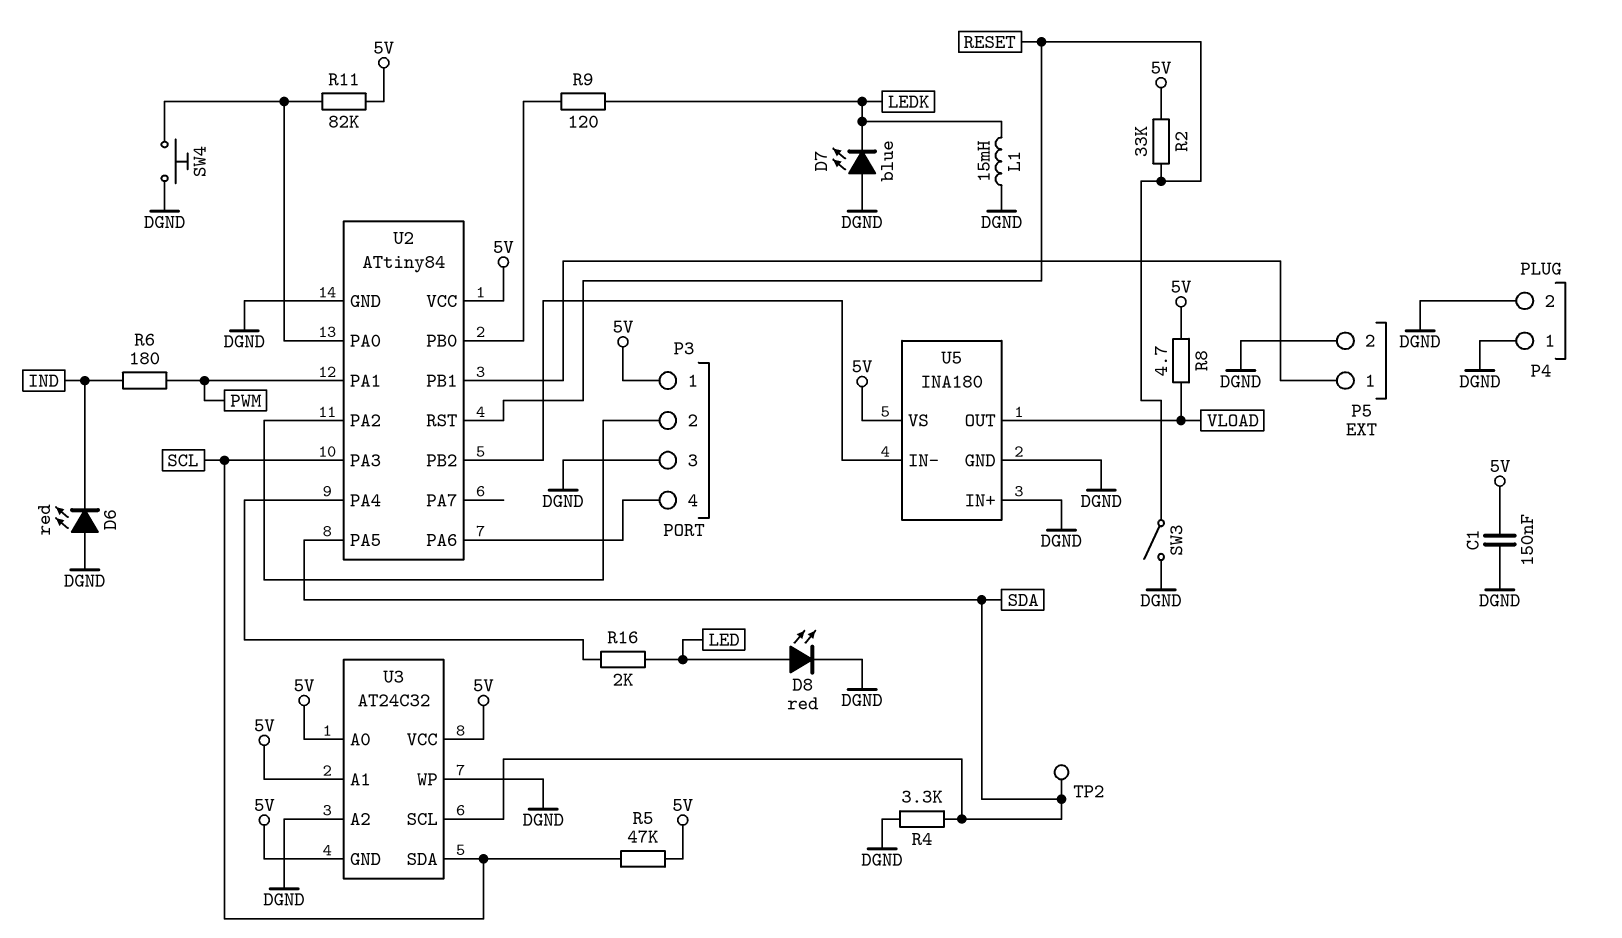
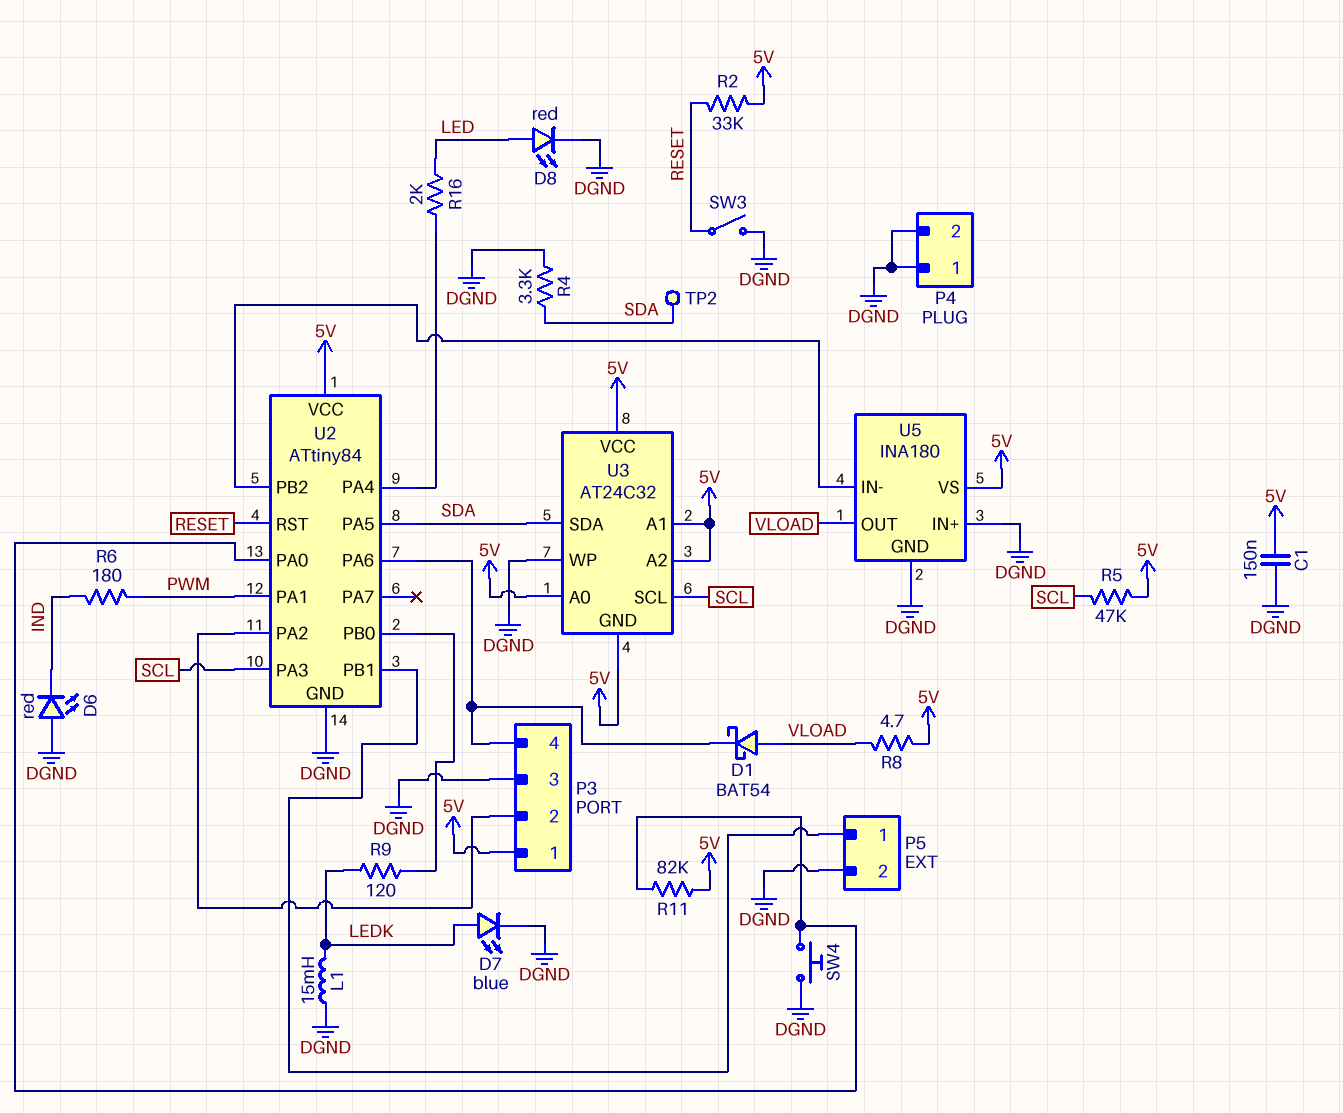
D1: none -> schottky BAT54 (A VLOAD, K P3/4)
D7: LED blue (A DGND, K LEDK) -> LED blue (A LEDK, K DGND)
U3 pin A2: DGND -> 5V
U3 pin SCL: SDA -> SCL
U3 pin SDA: SCL -> SDA

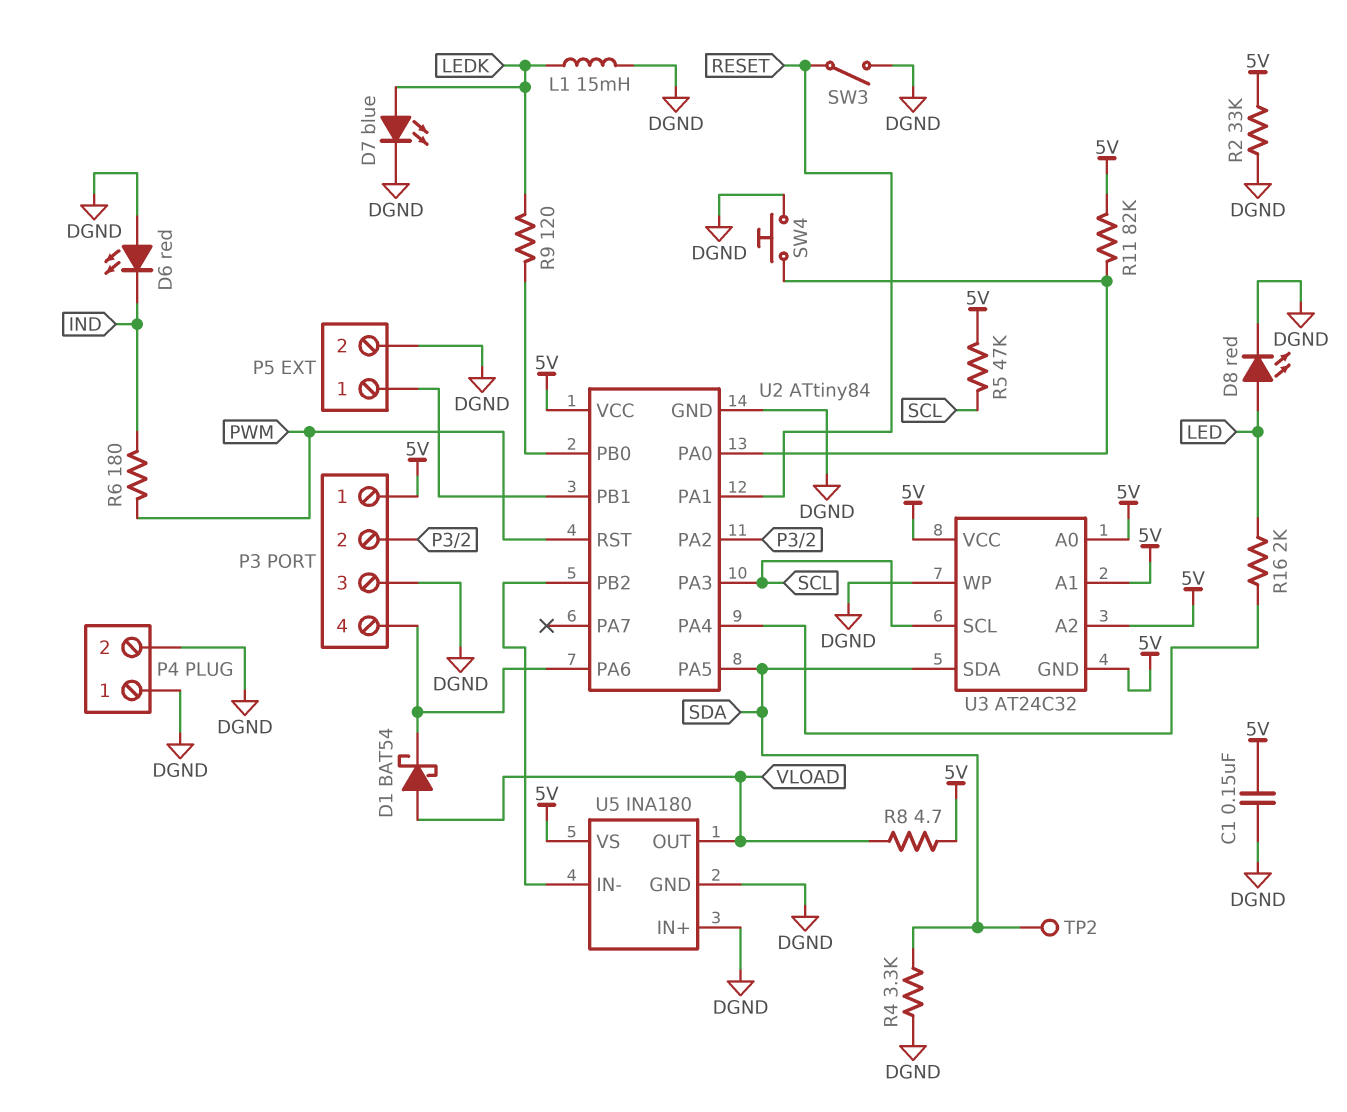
R2: 33k (5V, RESET) -> 33k (5V, DGND)
U2 pin PA1: PWM -> RESET
U2 pin RST: RESET -> PWM

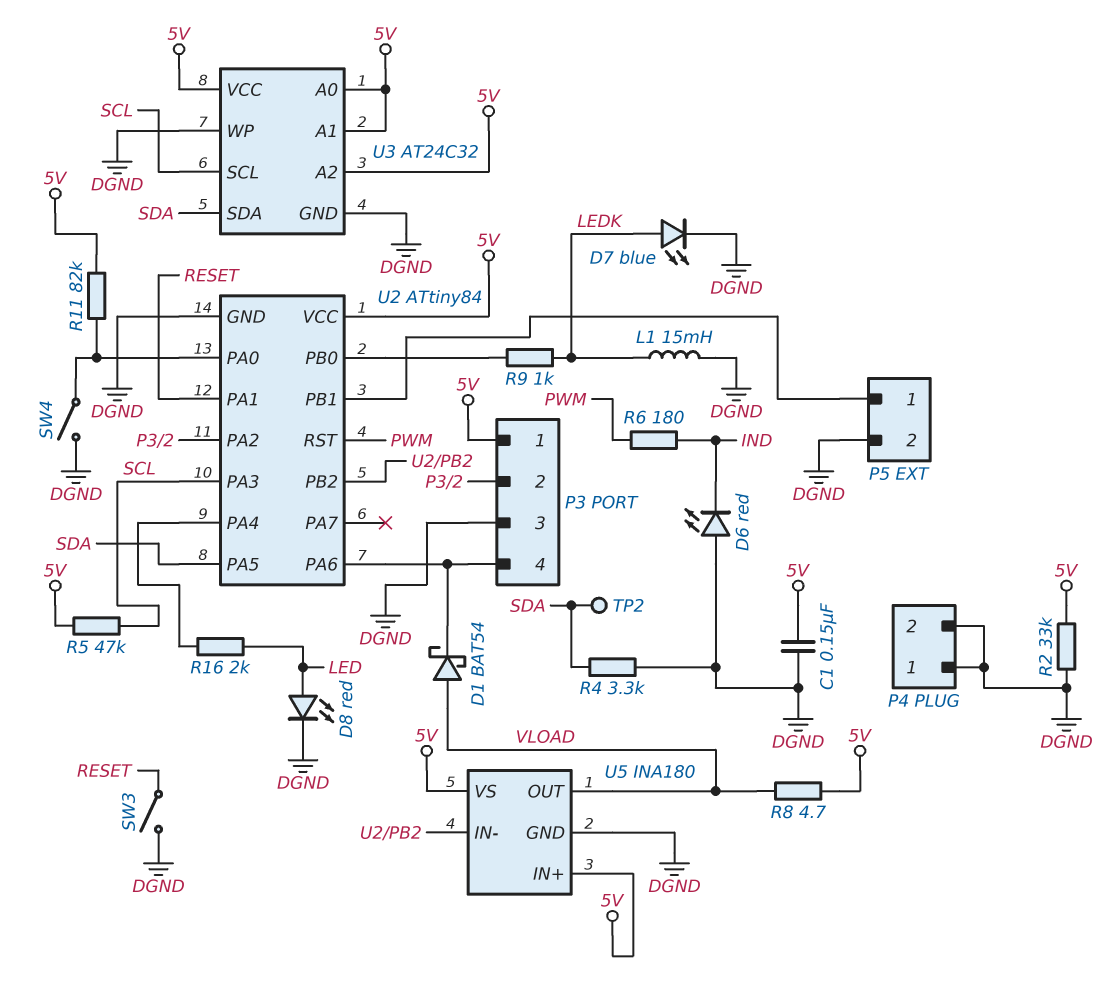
R9: 120 (LEDK, U2/PB0) -> 1k (LEDK, U2/PB0)
SW4: button (DGND, U2/PA0) -> switch (DGND, U2/PA0)
U3 pin GND: 5V -> DGND
U5 pin IN+: DGND -> 5V

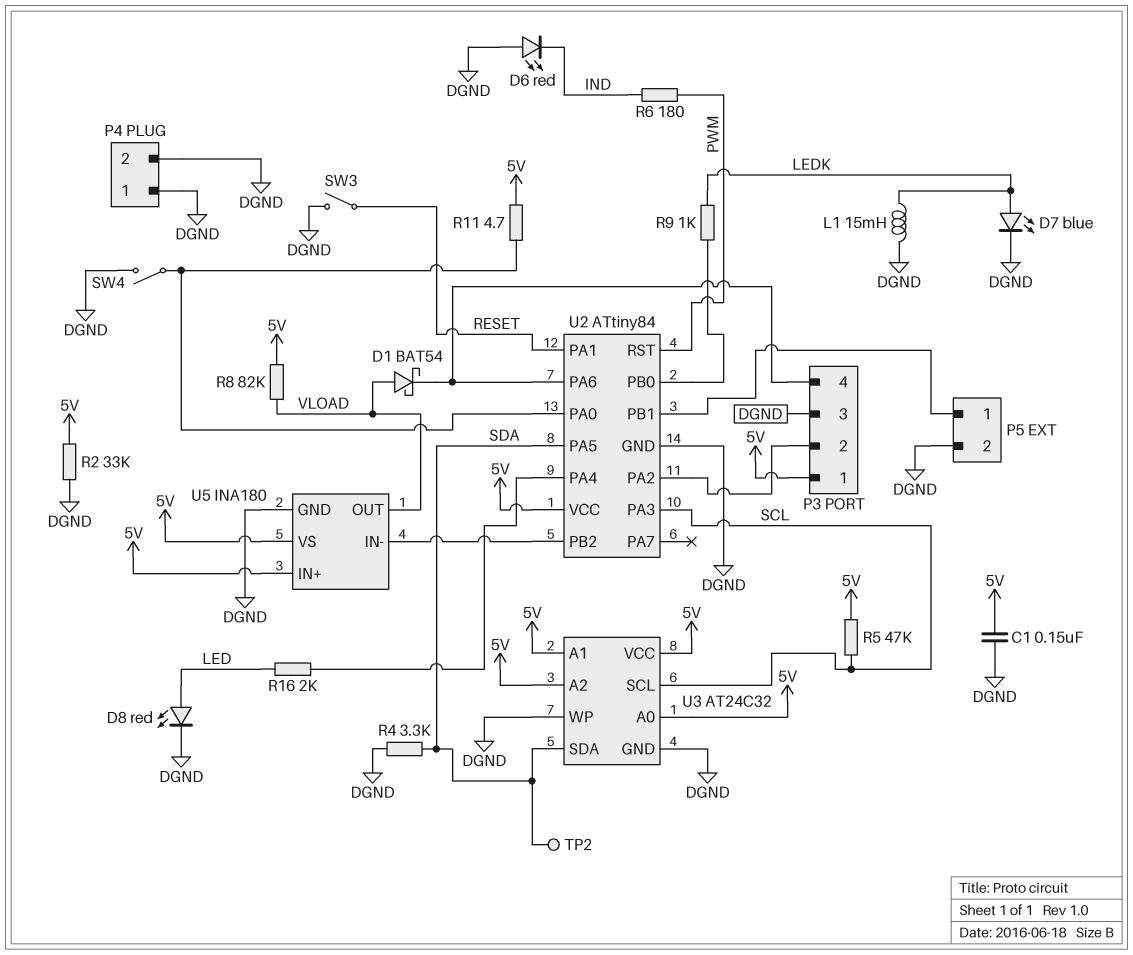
R8: 4.7 (5V, VLOAD) -> 82k (5V, VLOAD)
R11: 82k (5V, U2/PA0) -> 4.7 (5V, U2/PA0)

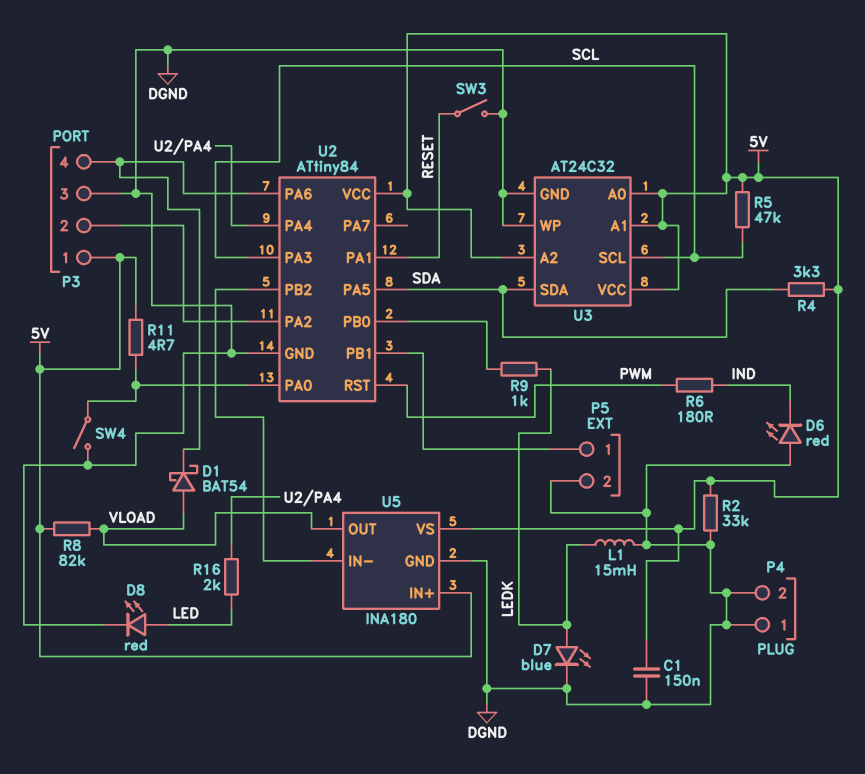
R4: 3.3k (DGND, SDA) -> 3.3k (5V, SDA)
TP2: test point (SDA) -> none

